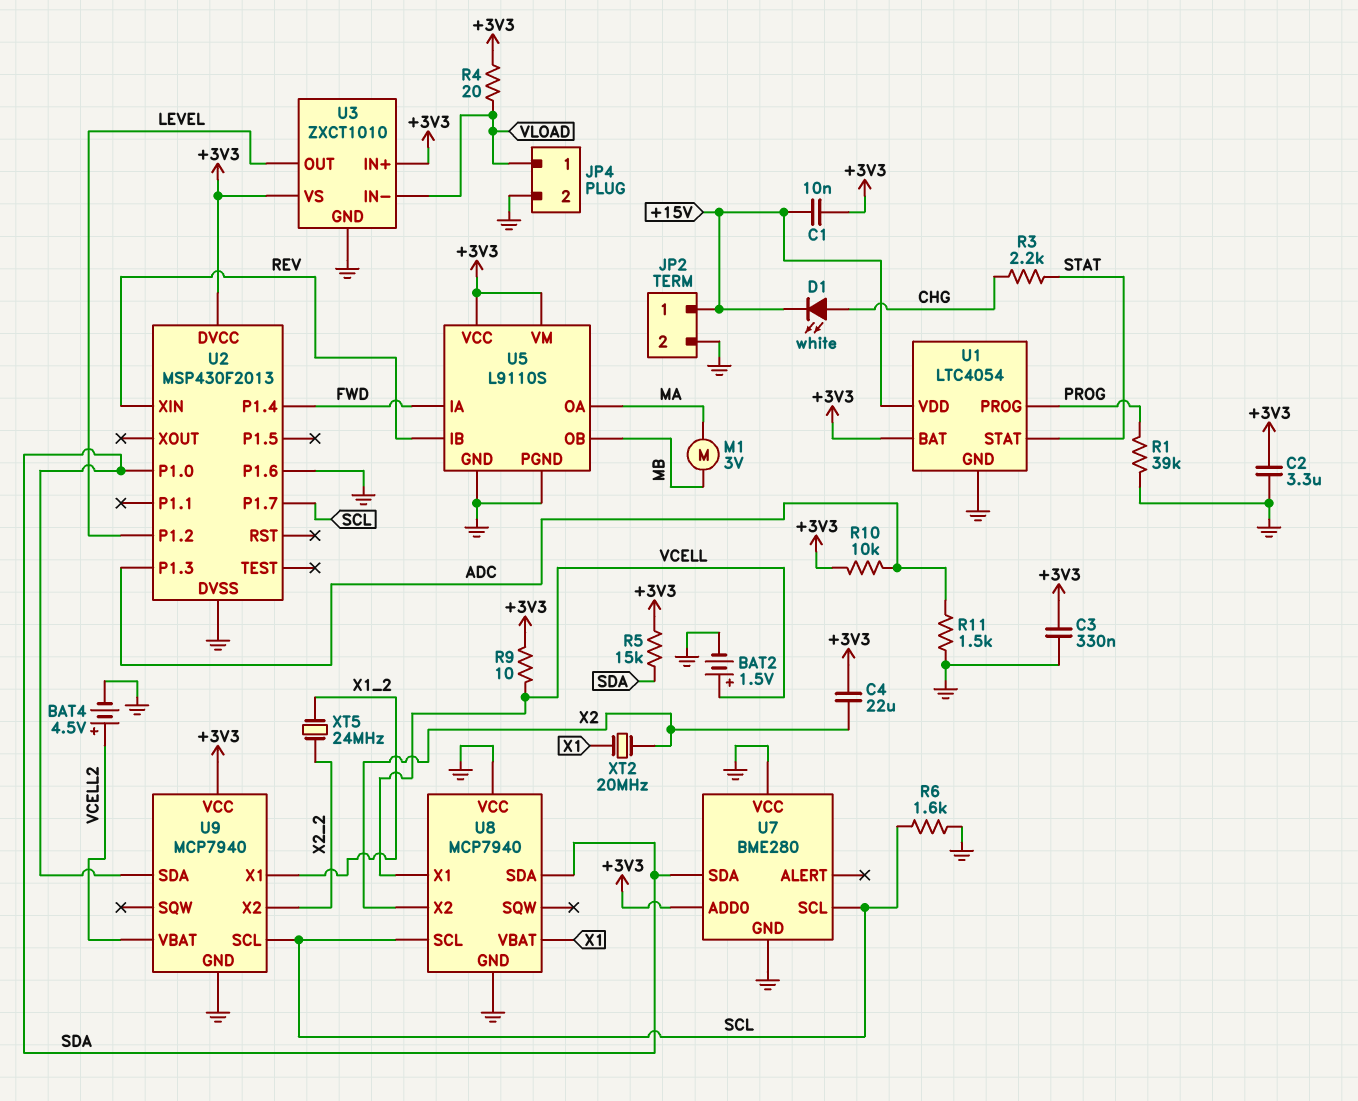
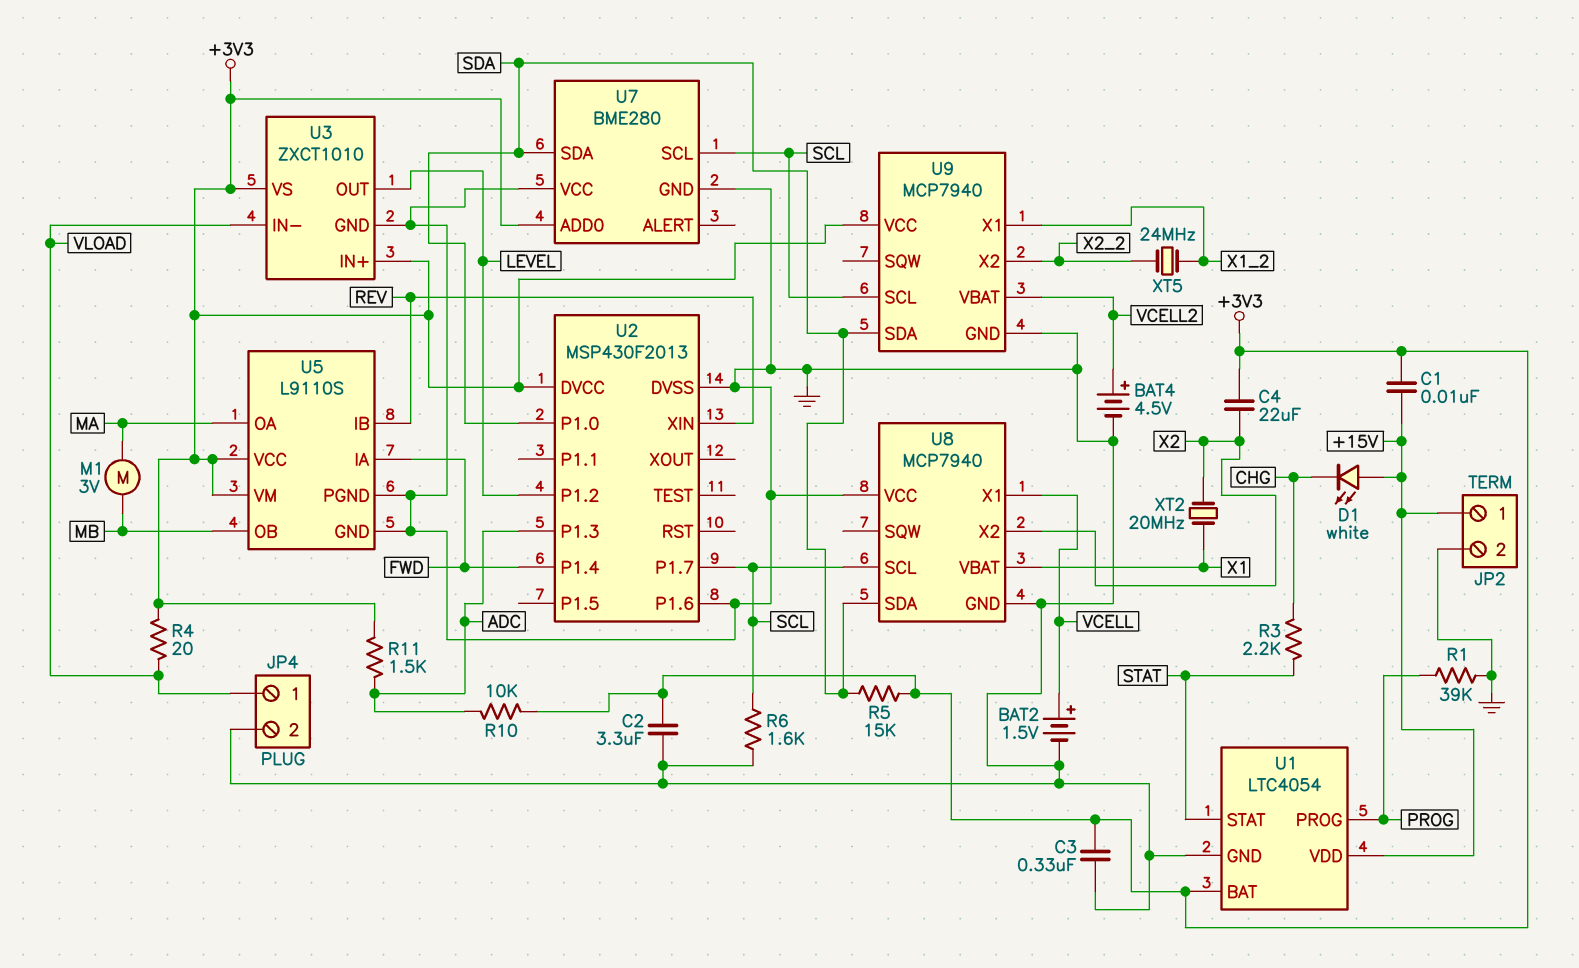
D1: LED white (A CHG, K +15V) -> LED white (A +15V, K CHG)
R9: 10 (+3V3, VCELL) -> none
R11: 1.5k (ADC, GND) -> 1.5k (+3V3, ADC)

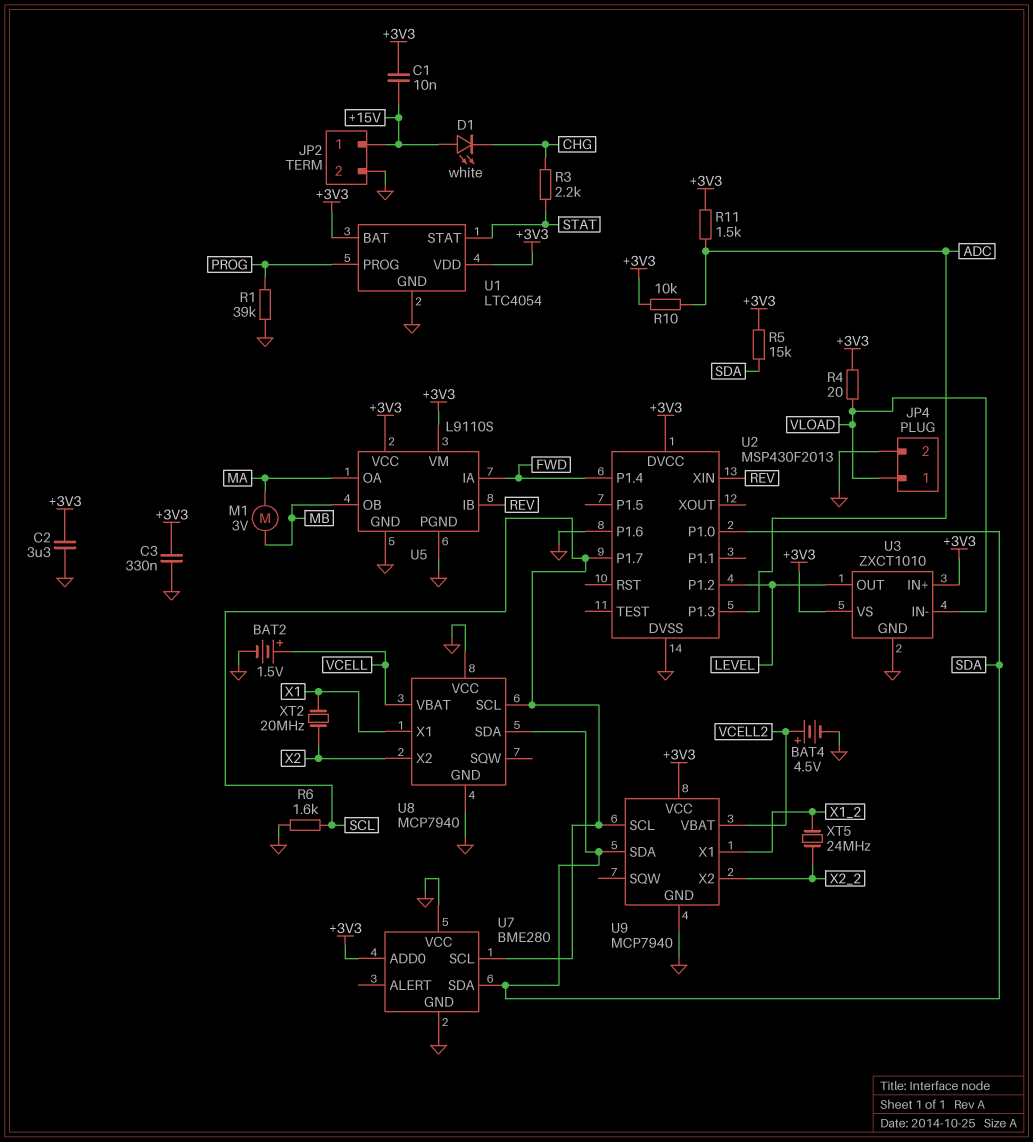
C4: 22uF (+3V3, X2) -> none
U1 pin VDD: +15V -> +3V3
U8 pin VBAT: X1 -> VCELL
U8 pin X1: VCELL -> X1

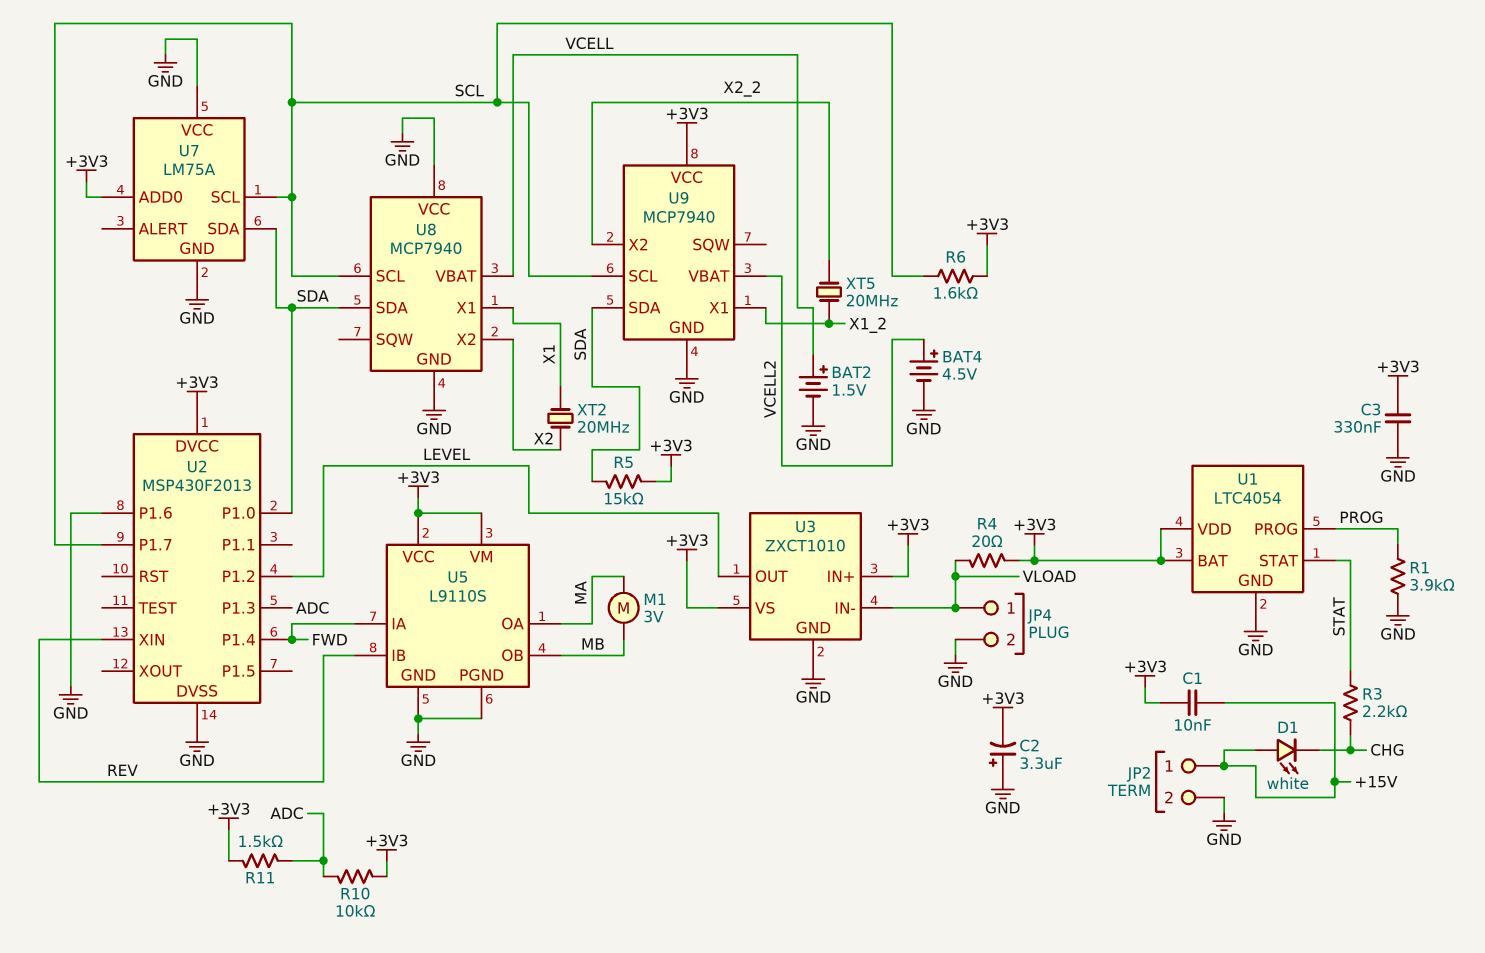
C2: 3.3uF (+3V3, GND) -> 3.3uF (plus GND, minus +3V3)
R1: 39k (GND, PROG) -> 3.9k (GND, PROG)
R6: 1.6k (GND, SCL) -> 1.6k (+3V3, SCL)
U7: BME280 -> LM75A
XT5: 24MHz (X1_2, X2_2) -> 20MHz (X1_2, X2_2)

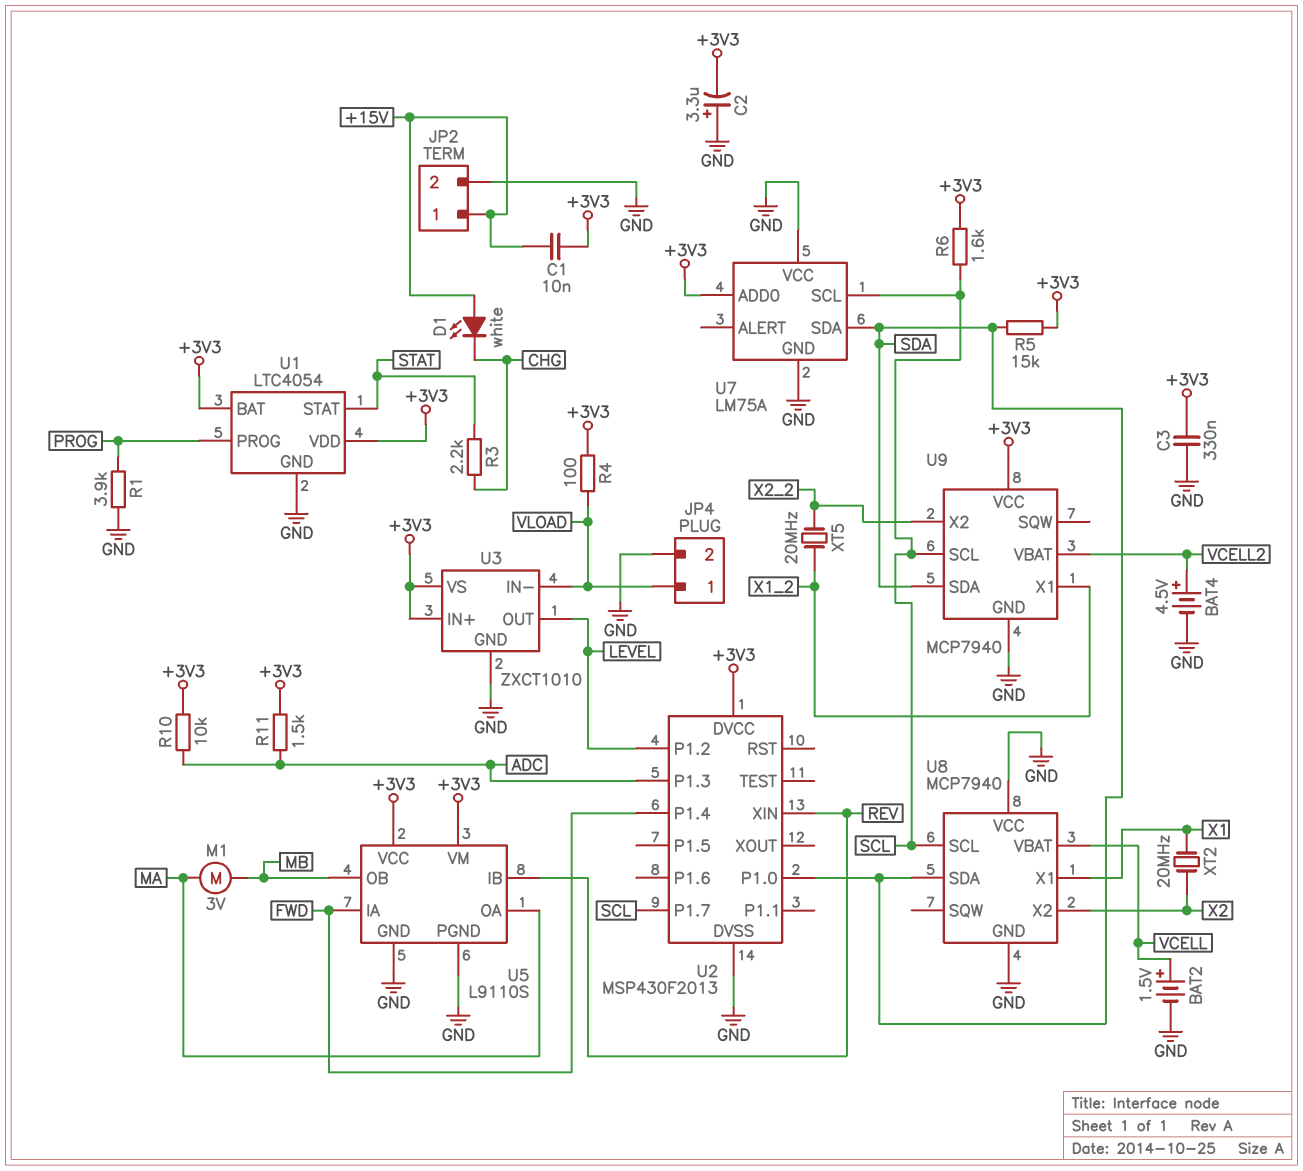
R4: 20 (+3V3, VLOAD) -> 100 (+3V3, VLOAD)
U2 pin P1.6: GND -> none

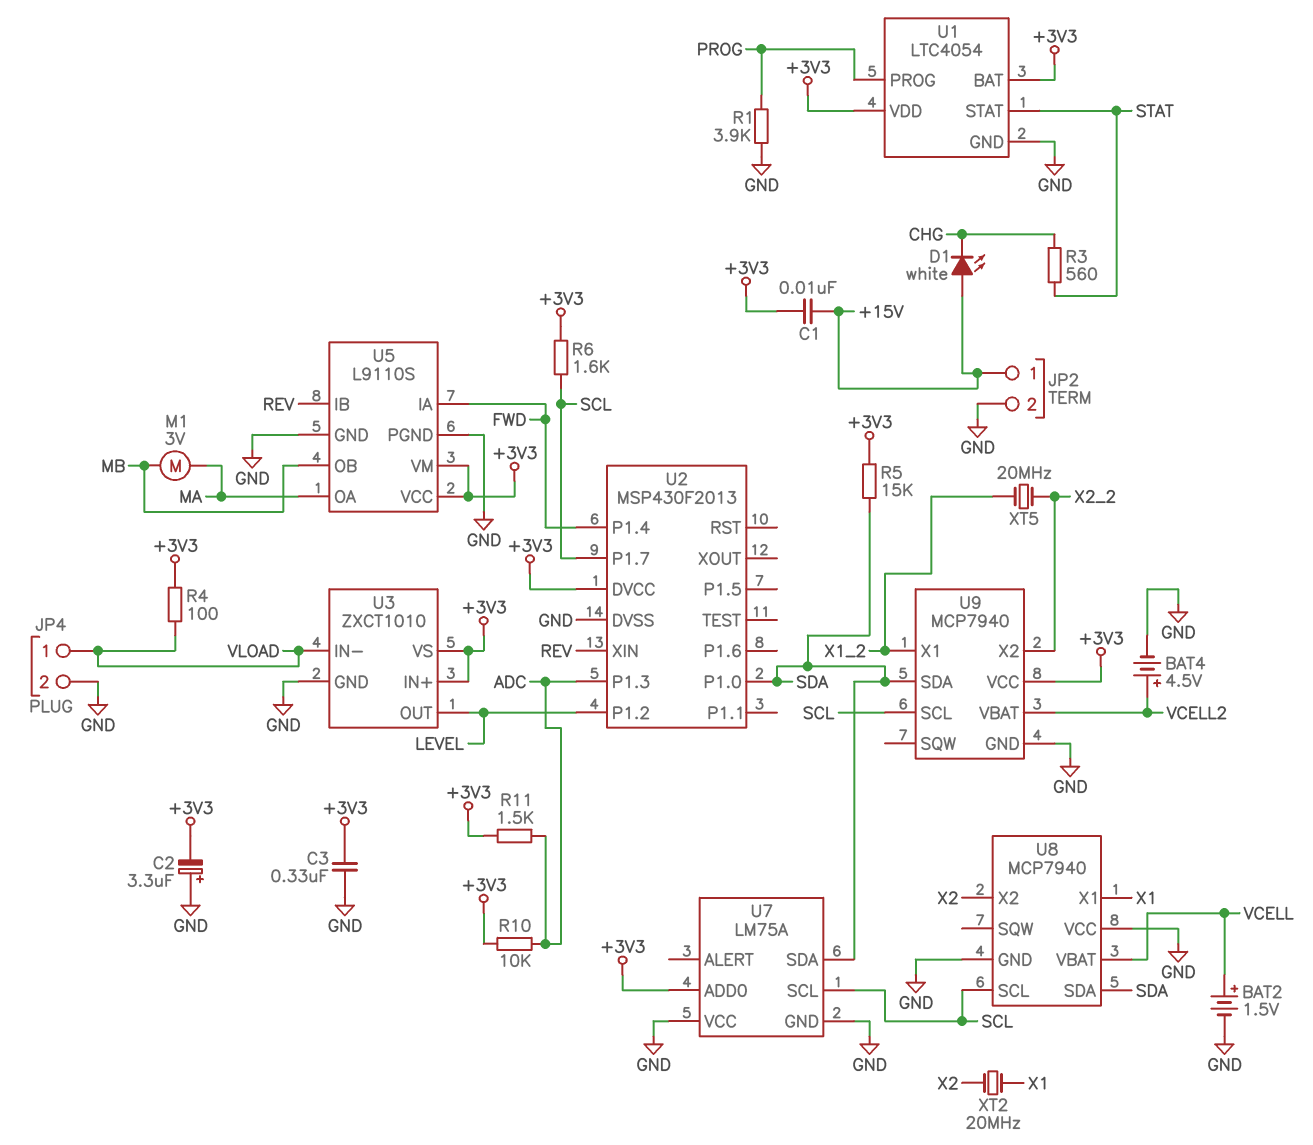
R3: 2.2k (CHG, STAT) -> 560 (CHG, STAT)

